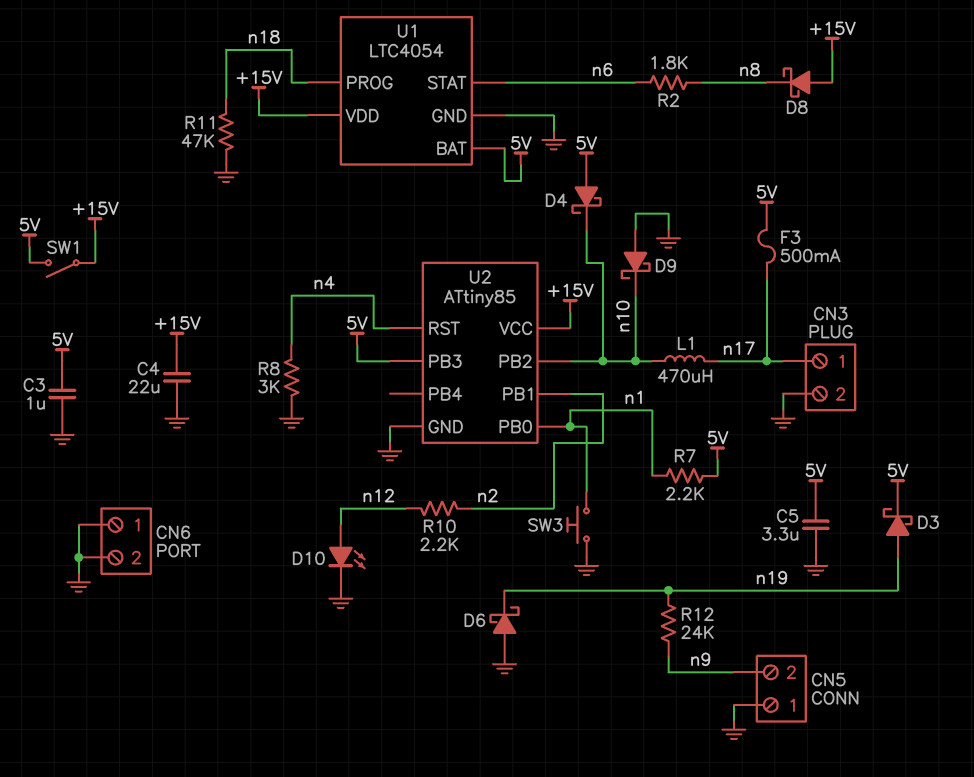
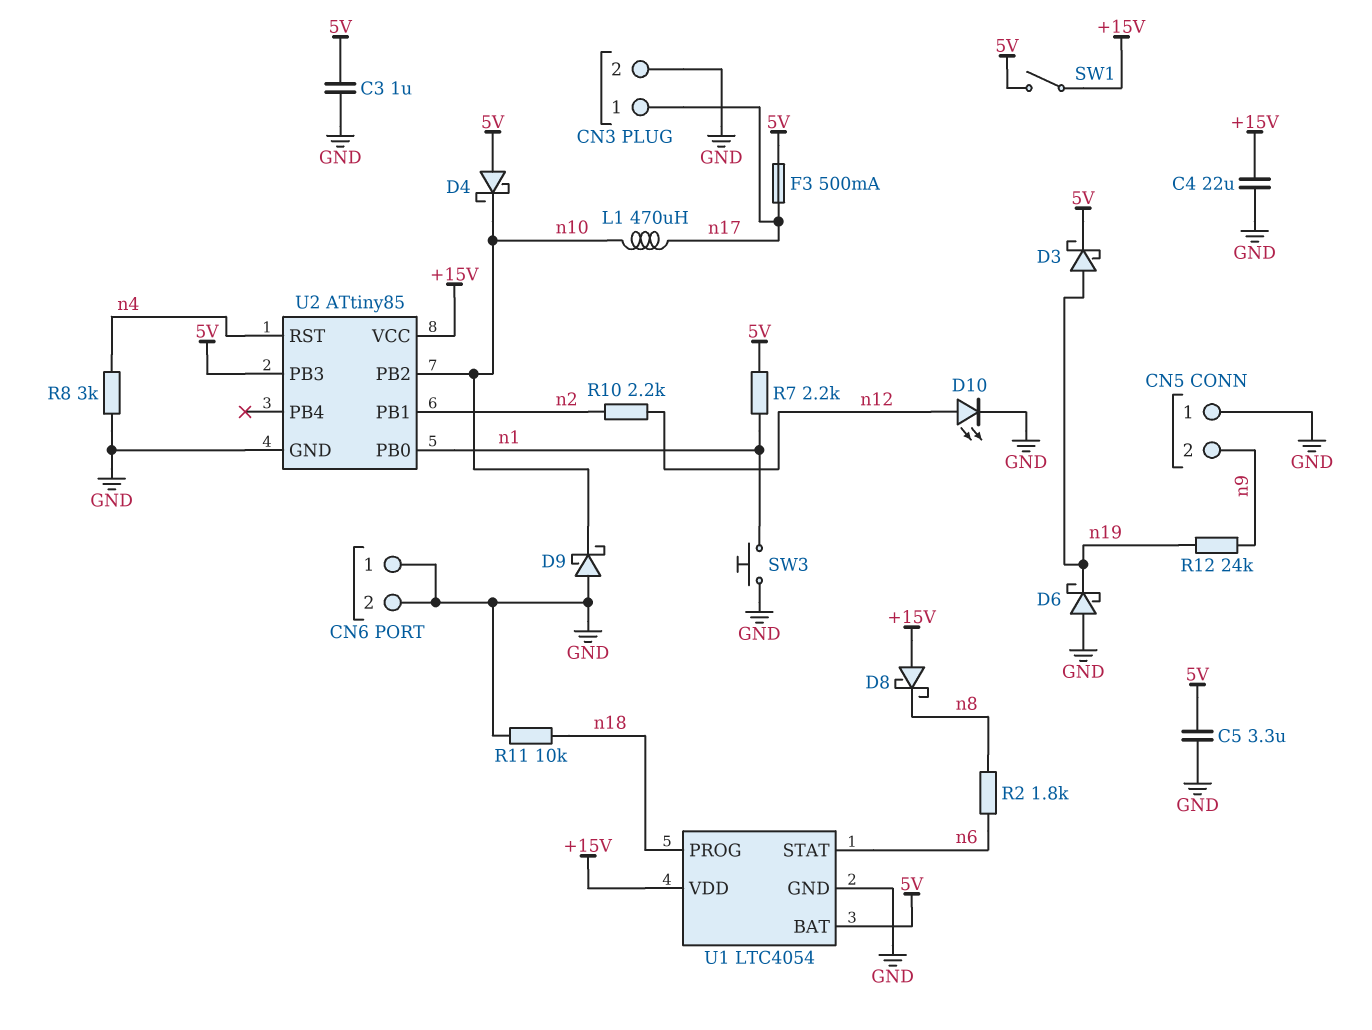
R11: 47k (GND, n18) -> 10k (GND, n18)

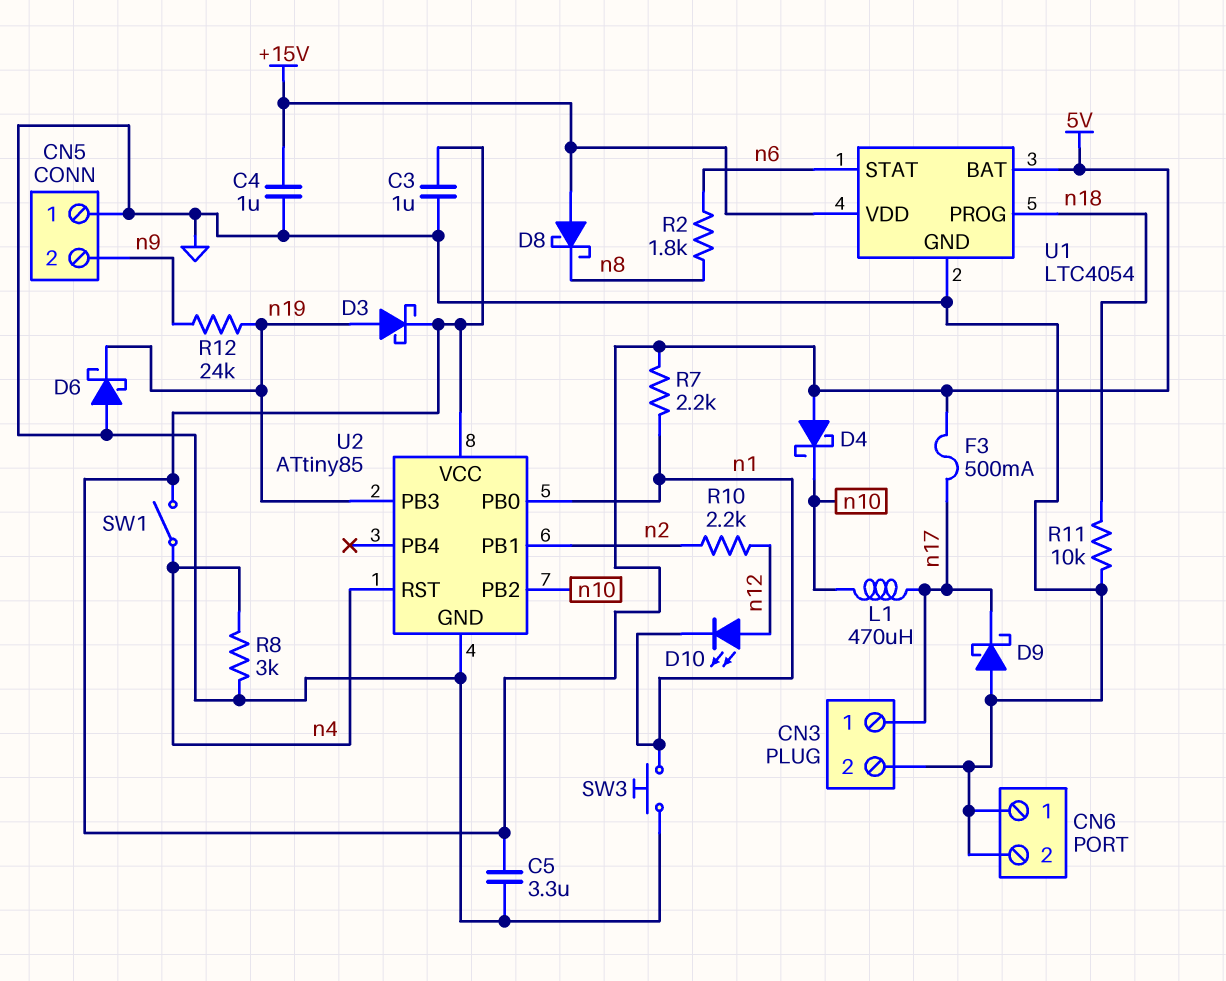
C4: 22uF (+15V, GND) -> 1uF (+15V, GND)
D9: schottky (A GND, K n10) -> schottky (A GND, K n17)
D10: LED (A n12, K GND) -> LED (A n12, K n1)
SW1: switch (+15V, 5V) -> switch (5V, n4)
U2 pin PB3: 5V -> n19
U2 pin VCC: +15V -> 5V

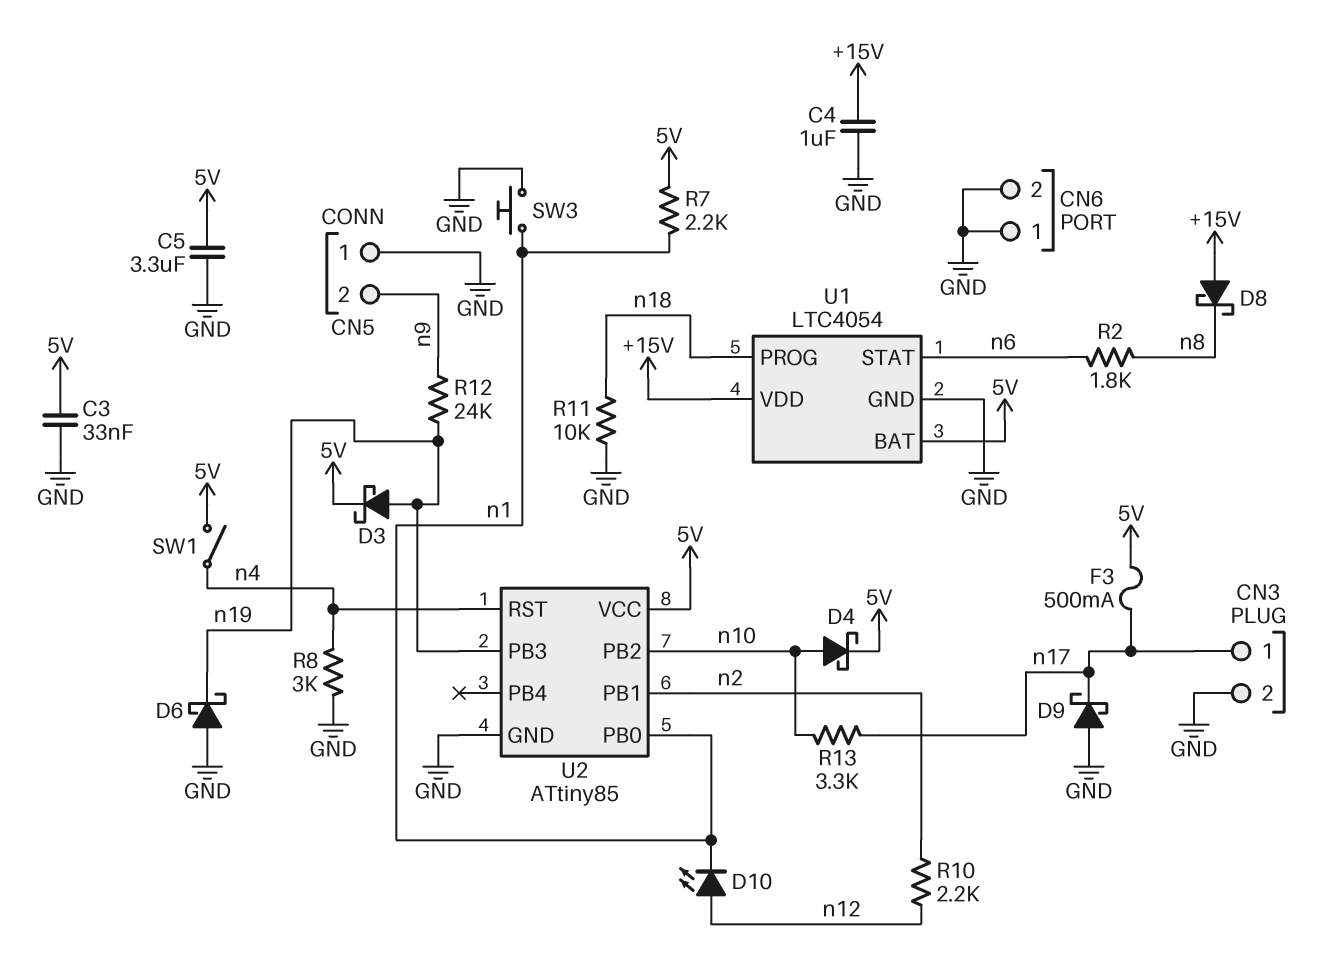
C3: 1uF (5V, GND) -> 33nF (5V, GND)
D4: schottky (A 5V, K n10) -> schottky (A n10, K 5V)
L1: 470uH (n10, n17) -> none
R13: none -> 3.3k (n10, n17)

